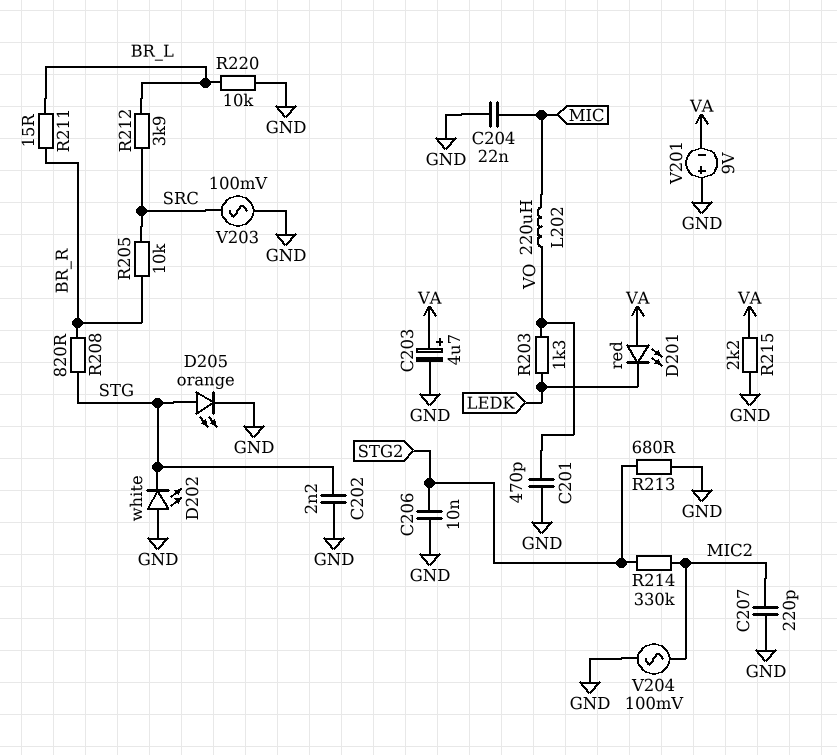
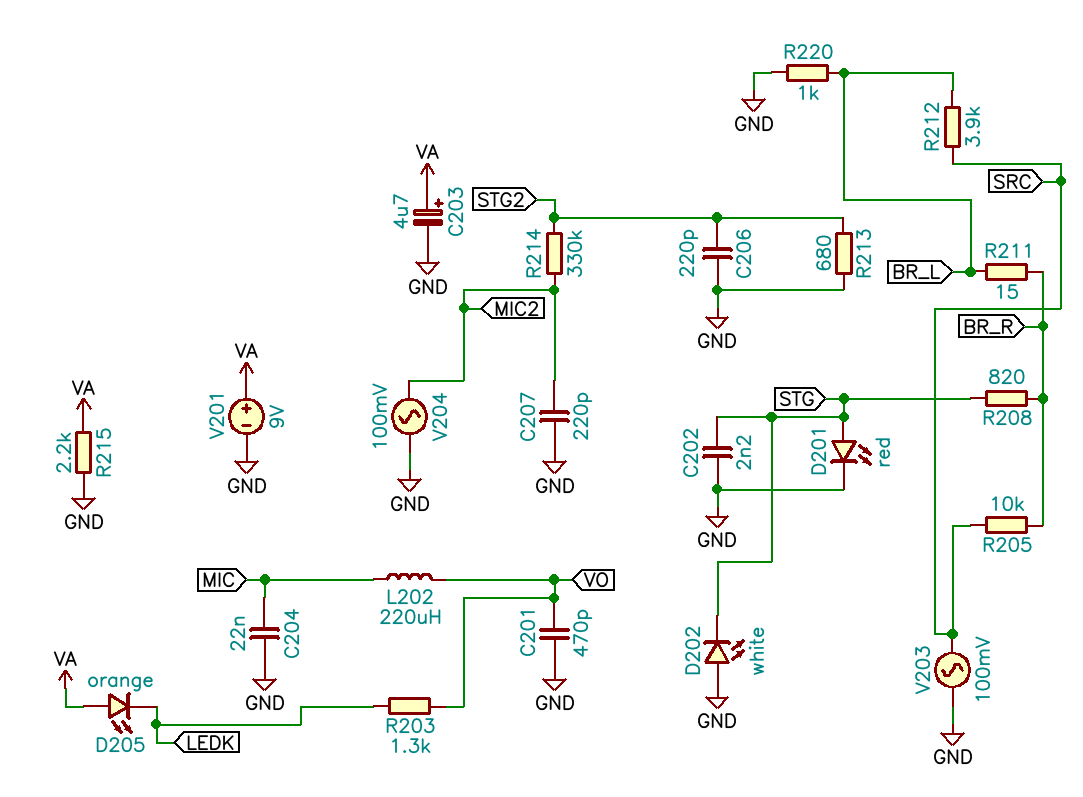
C206: 10nF (GND, STG2) -> 220pF (GND, STG2)
D201: LED red (A VA, K LEDK) -> LED red (A STG, K GND)
D205: LED orange (A STG, K GND) -> LED orange (A VA, K LEDK)
R220: 10k (BR_L, GND) -> 1k (BR_L, GND)
V201: 9V (plus GND, minus VA) -> 9V (plus VA, minus GND)

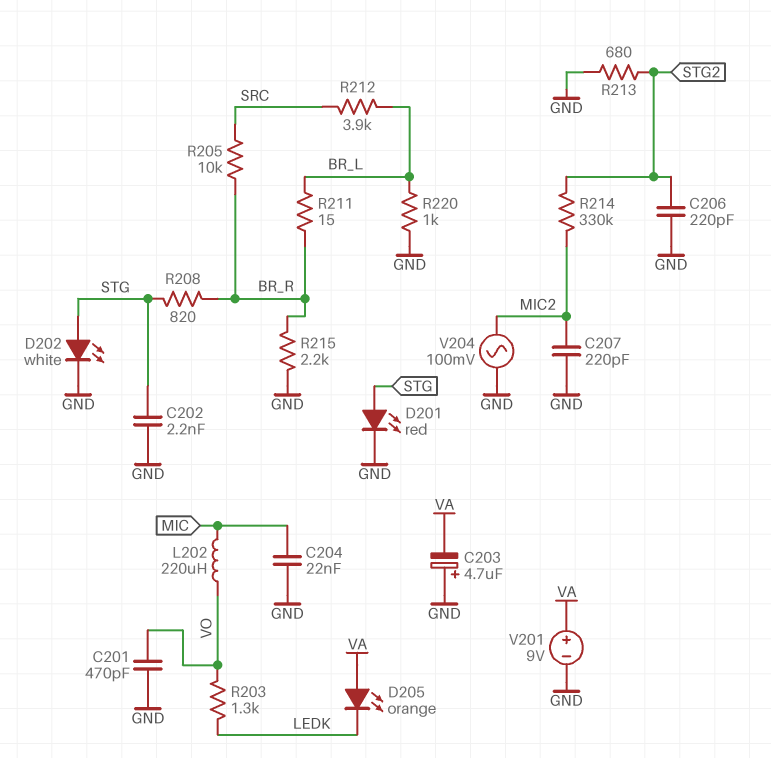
C203: 4.7uF (plus VA, minus GND) -> 4.7uF (plus GND, minus VA)
D202: LED white (A GND, K STG) -> LED white (A STG, K GND)
R215: 2.2k (GND, VA) -> 2.2k (BR_R, GND)
V203: AC 100mV (GND, SRC) -> none

